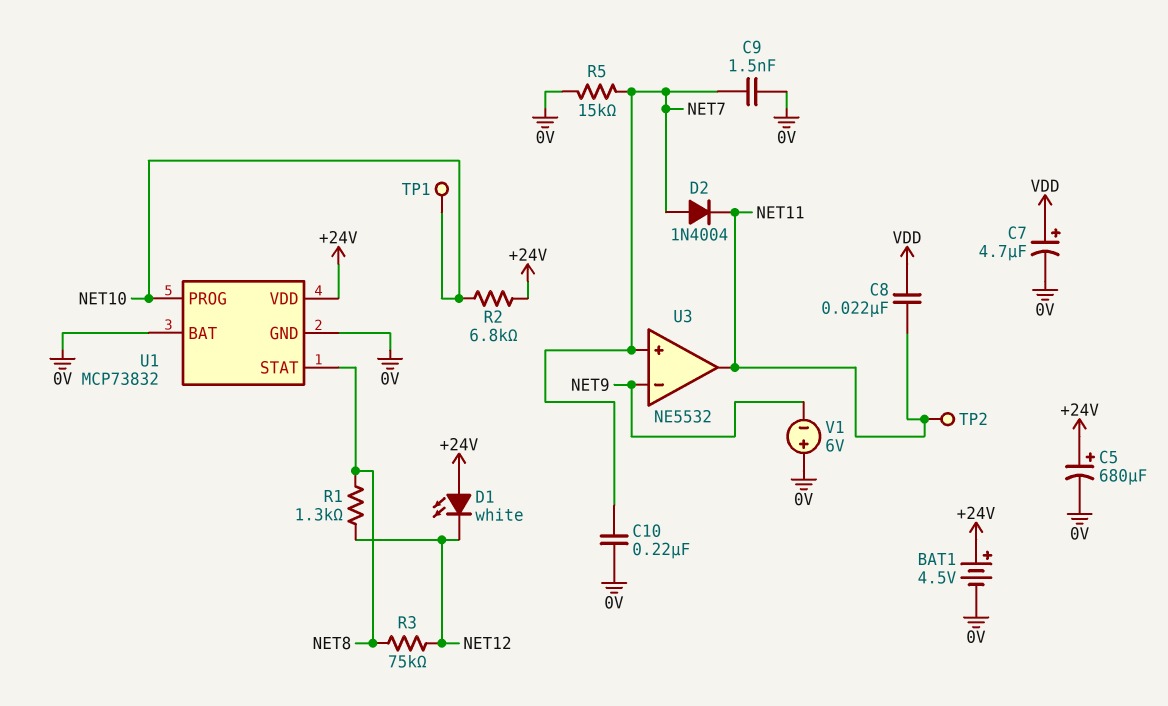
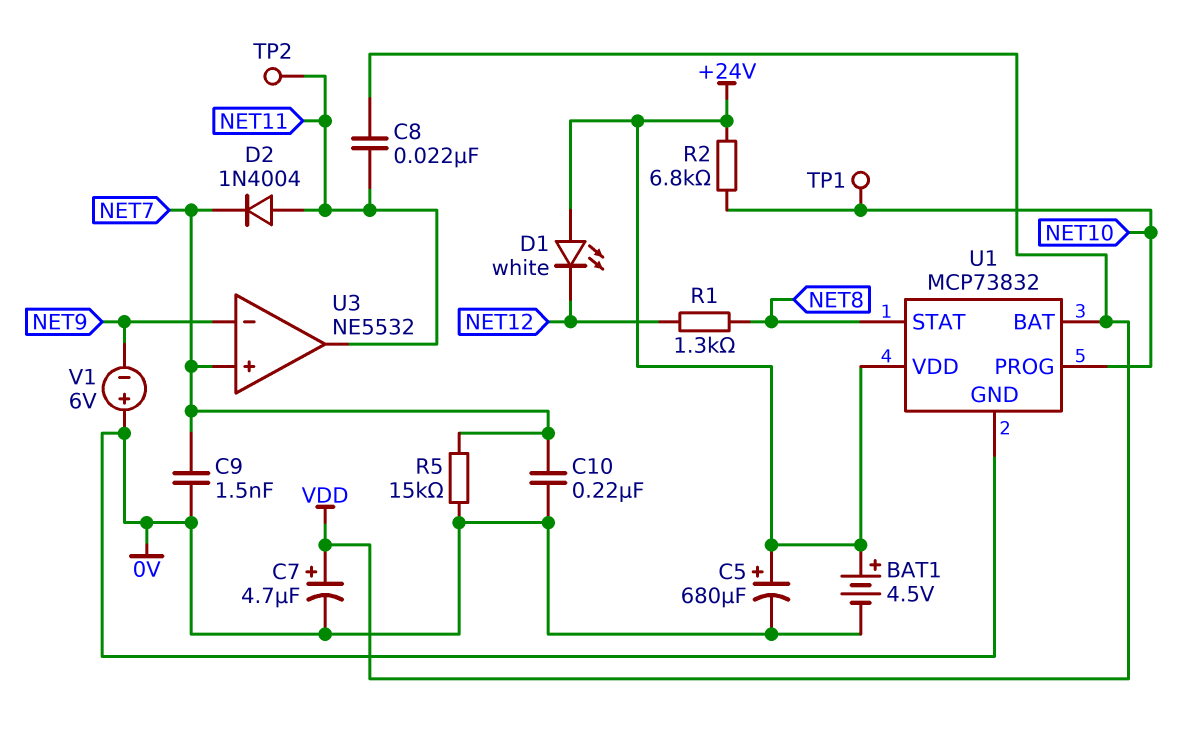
D2: diode 1N4004 (A NET7, K NET11) -> diode 1N4004 (A NET11, K NET7)
R3: 75k (NET8, NET12) -> none
U1 pin BAT: 0V -> VDD

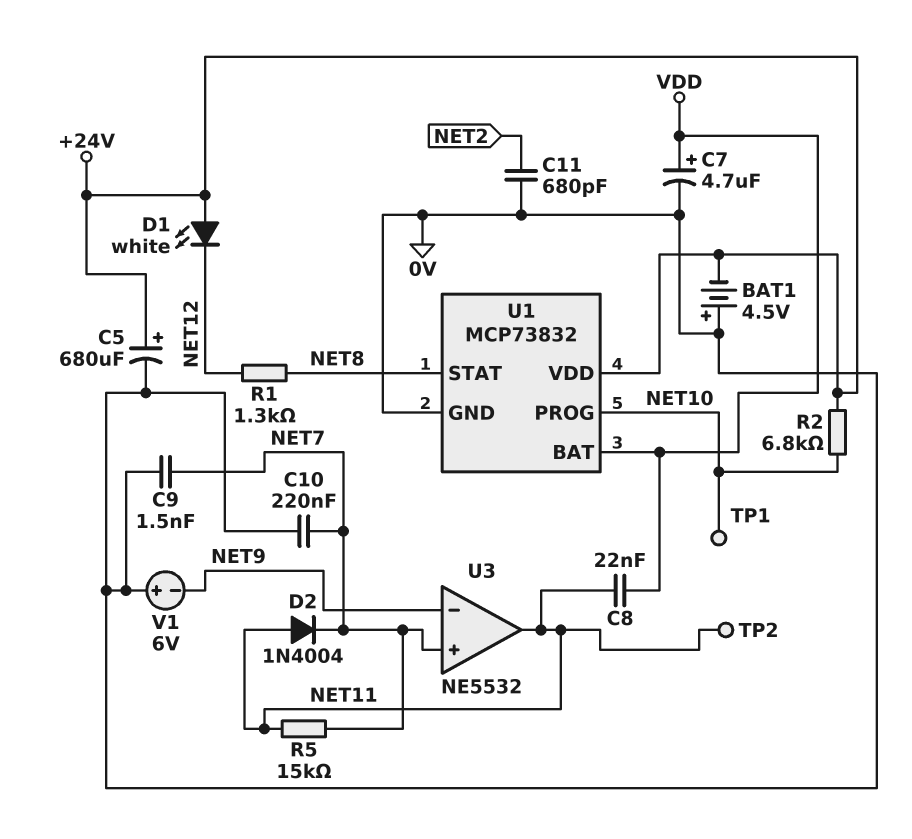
BAT1: 4.5V (plus +24V, minus 0V) -> 4.5V (plus 0V, minus +24V)
C11: none -> 680pF (0V, NET2)
R5: 15k (0V, NET7) -> 15k (NET7, NET11)

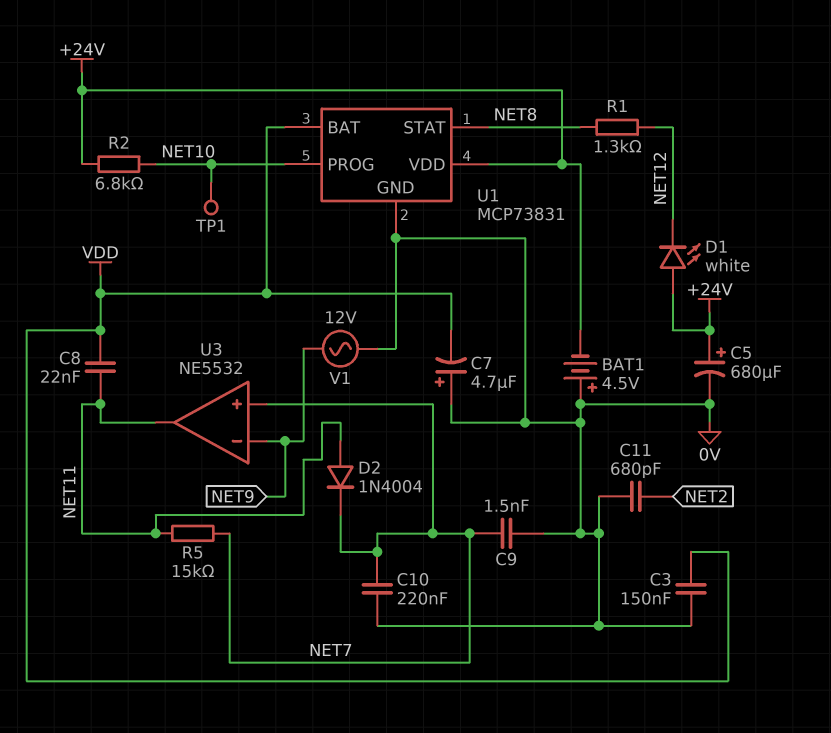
C3: none -> 150nF (0V, VDD)
C7: 4.7uF (plus VDD, minus 0V) -> 4.7uF (plus 0V, minus VDD)
TP2: test point (NET11) -> none
U1: MCP73832 -> MCP73831
V1: 6V (plus 0V, minus NET9) -> AC 12V (0V, NET9)

